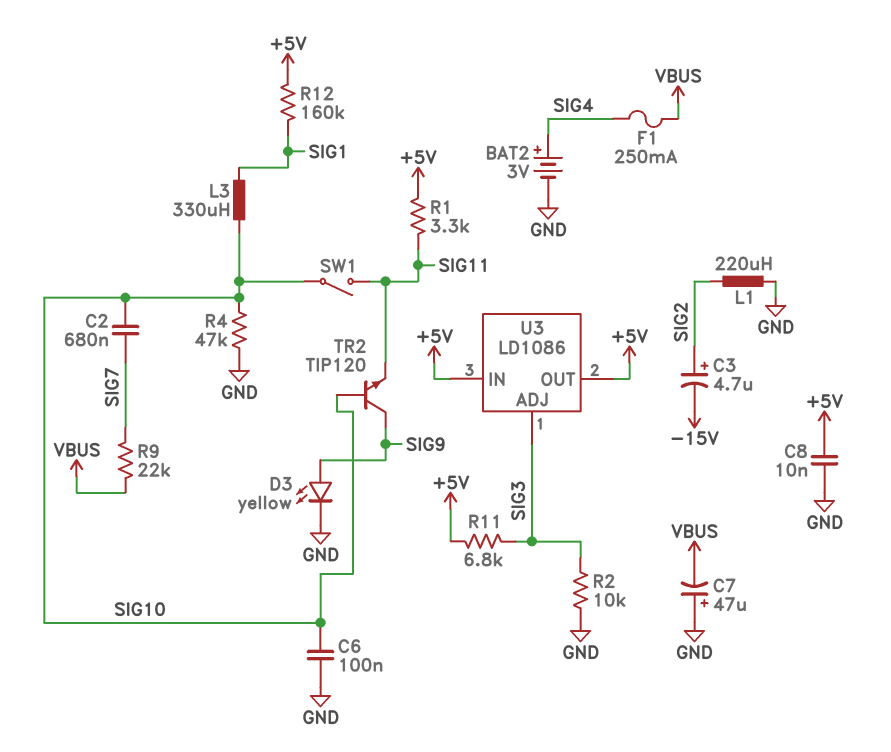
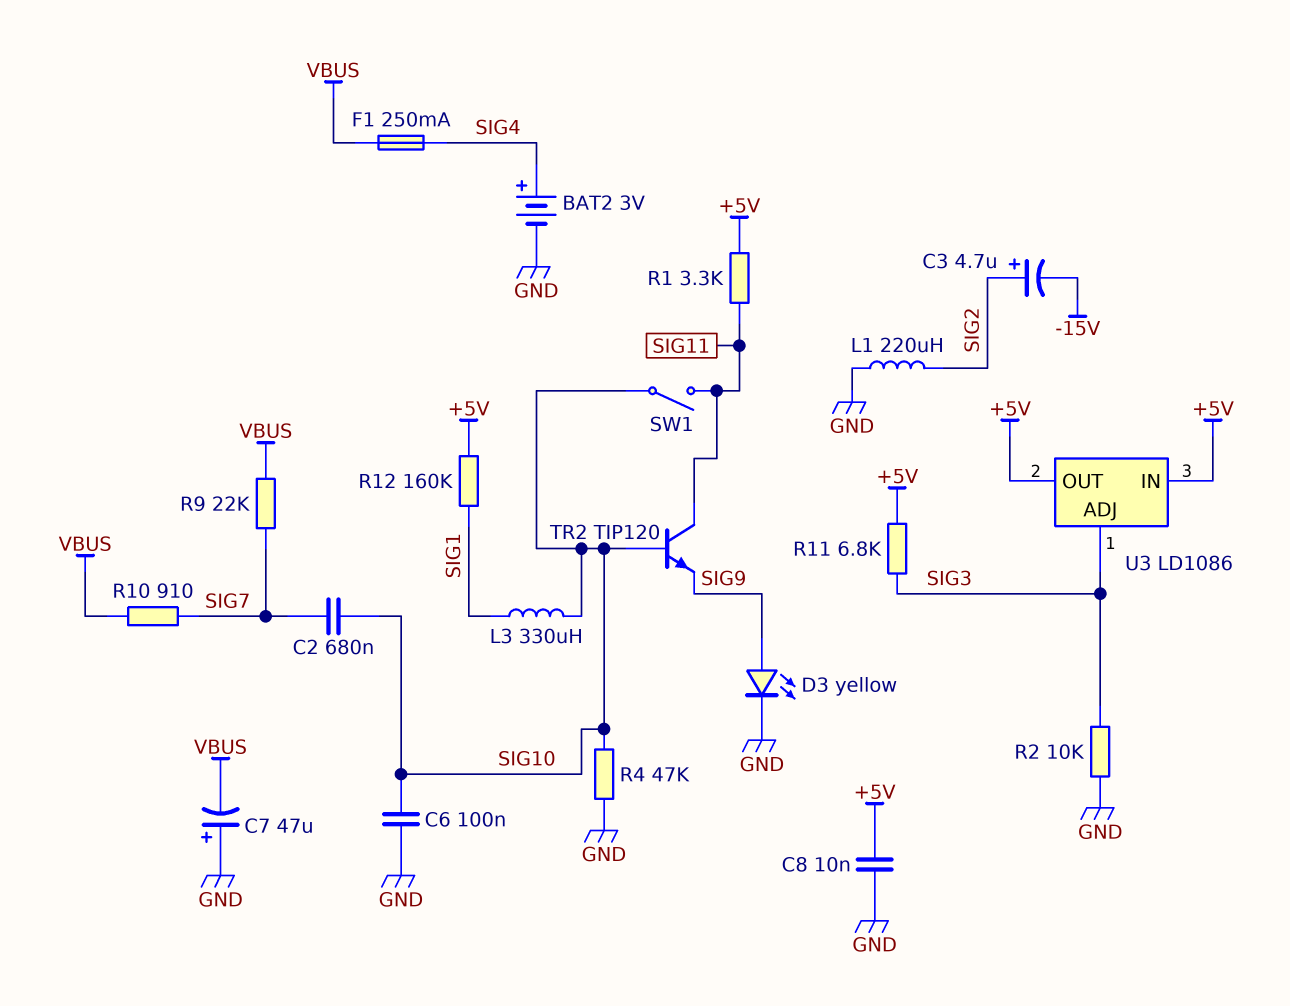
R10: none -> 910 (SIG7, VBUS)
TR2: NPN TIP120 (B SIG10, C SIG9, E SIG11) -> NPN TIP120 (B SIG10, C SIG11, E SIG9)

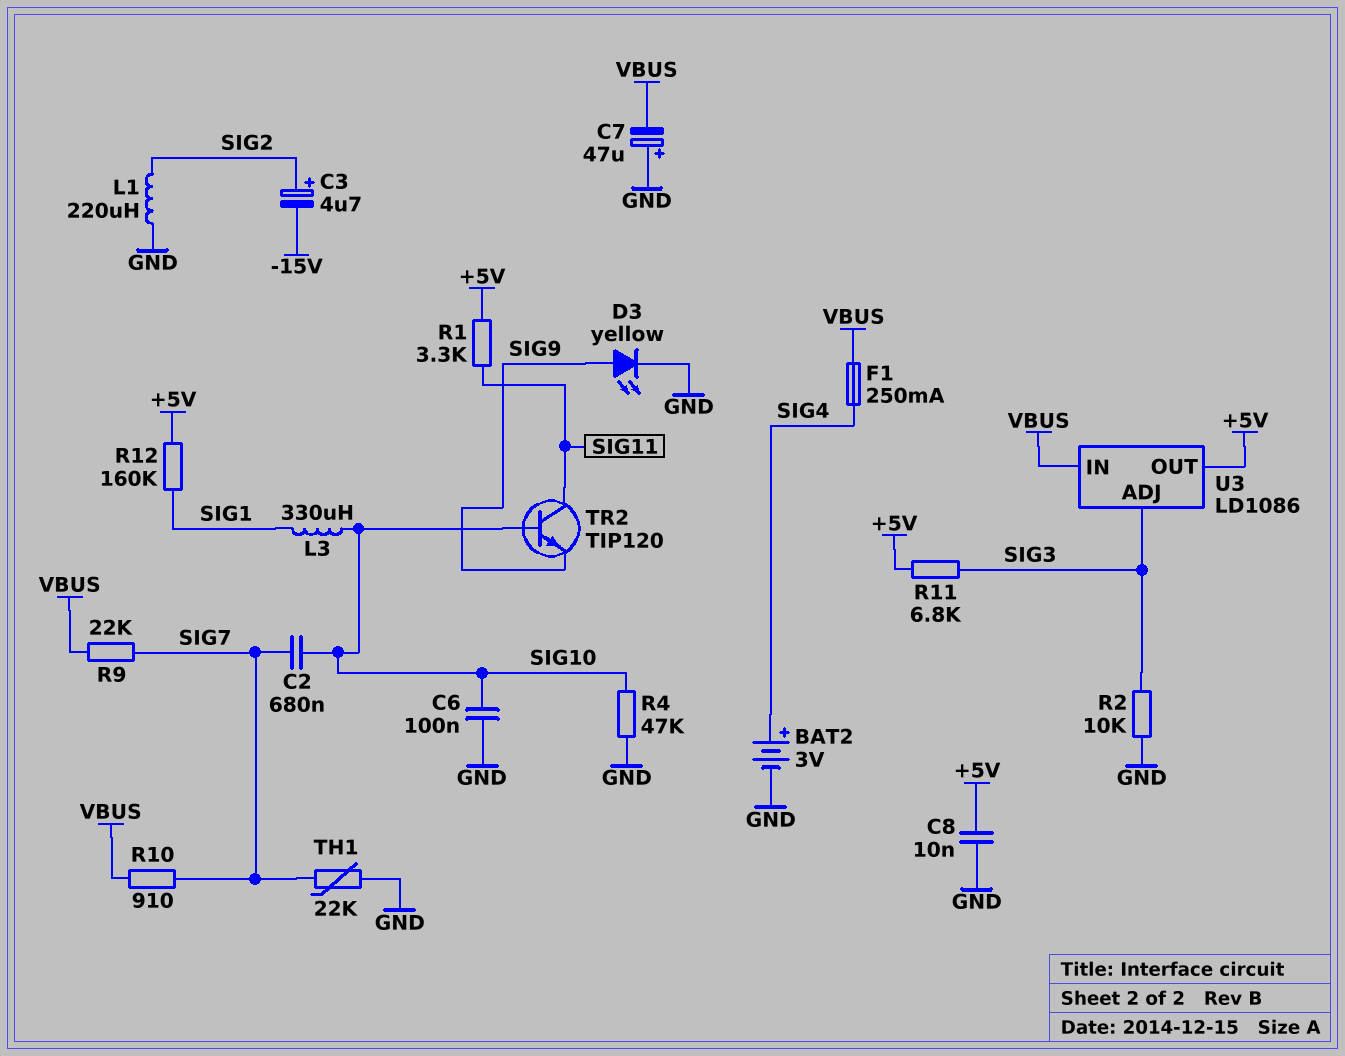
SW1: switch (SIG10, SIG11) -> none
TH1: none -> 22k (GND, SIG7)
U3 pin IN: +5V -> VBUS

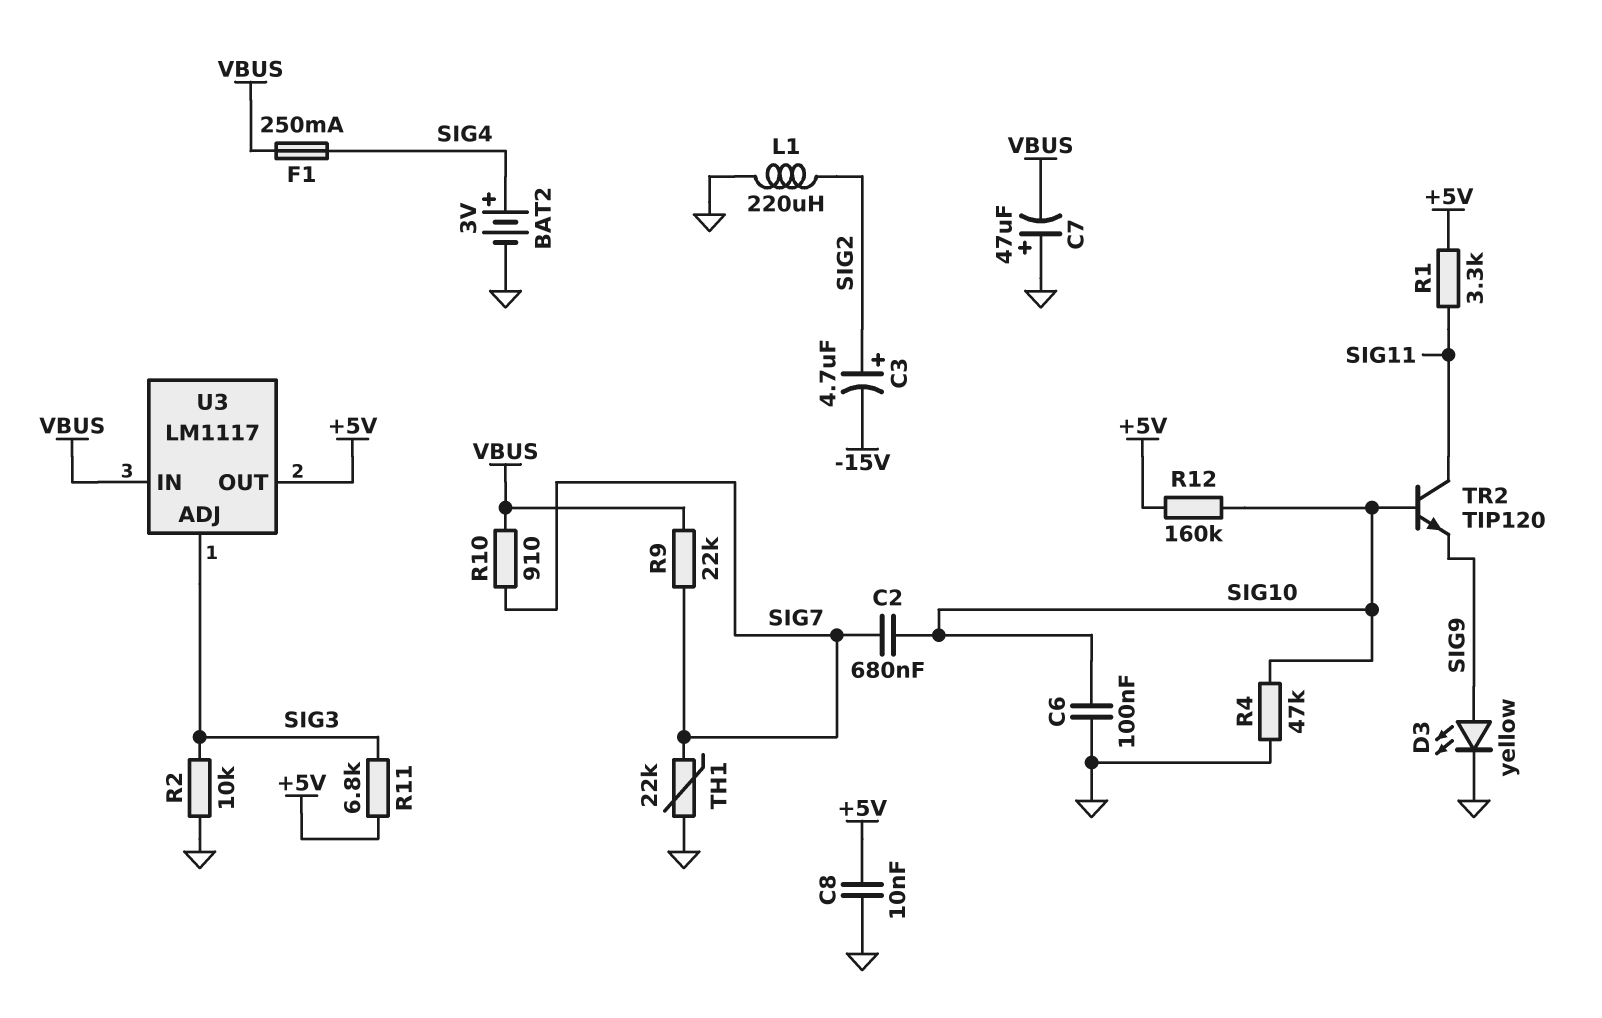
L3: 330uH (SIG1, SIG10) -> none
R12: 160k (+5V, SIG1) -> 160k (+5V, SIG10)
U3: LD1086 -> LM1117

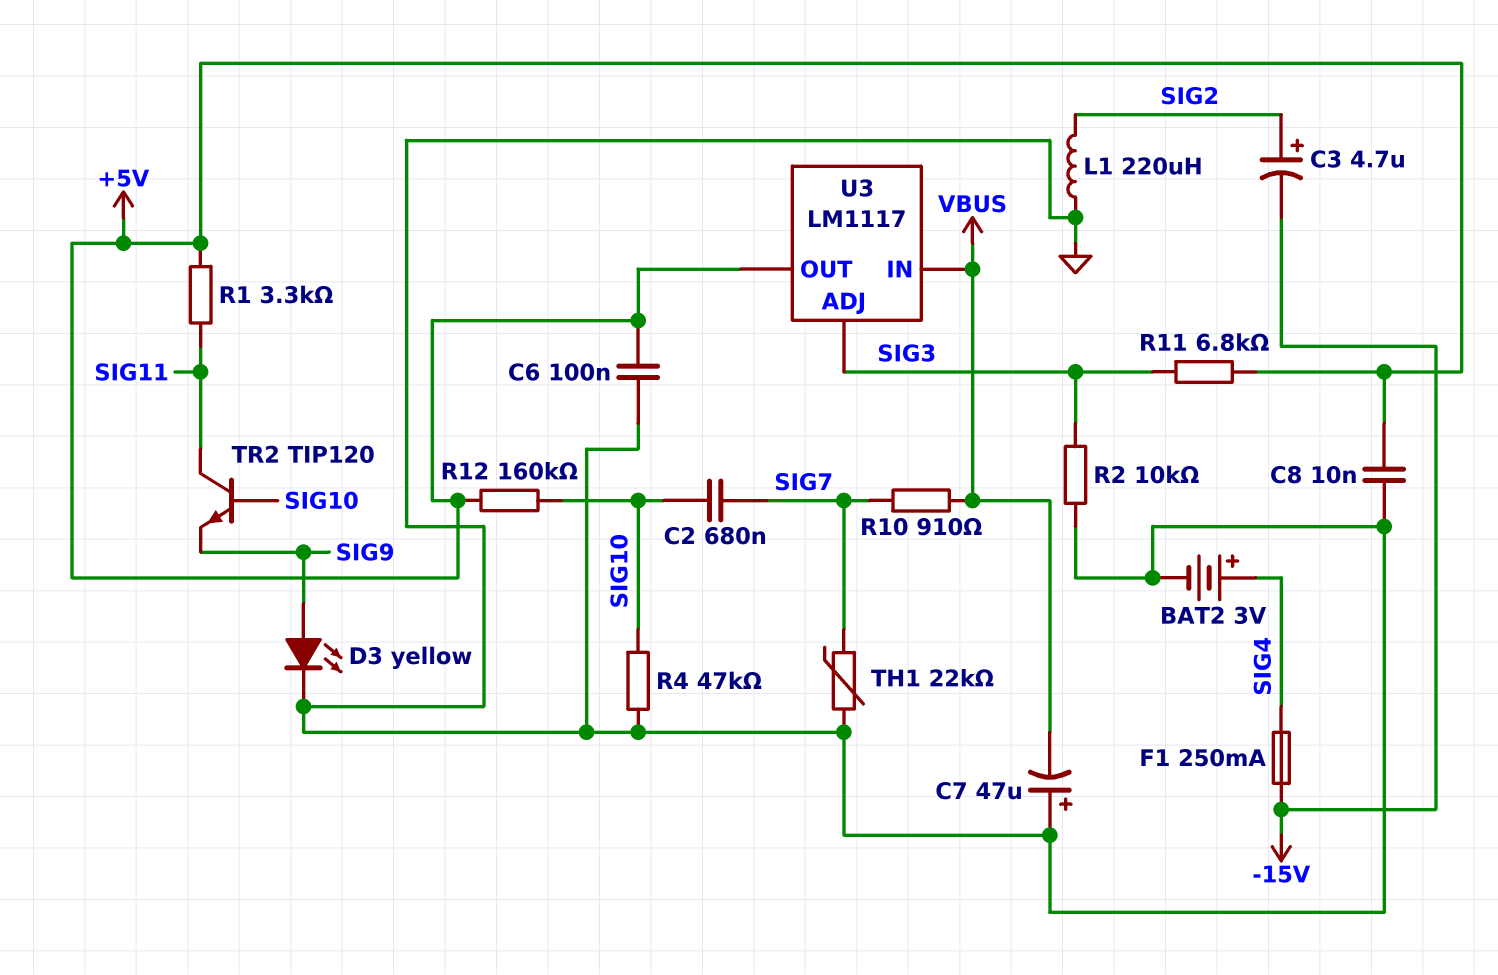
C6: 100nF (GND, SIG10) -> 100nF (+5V, GND)
F1: 250mA (SIG4, VBUS) -> 250mA (-15V, SIG4)
R9: 22k (SIG7, VBUS) -> none

